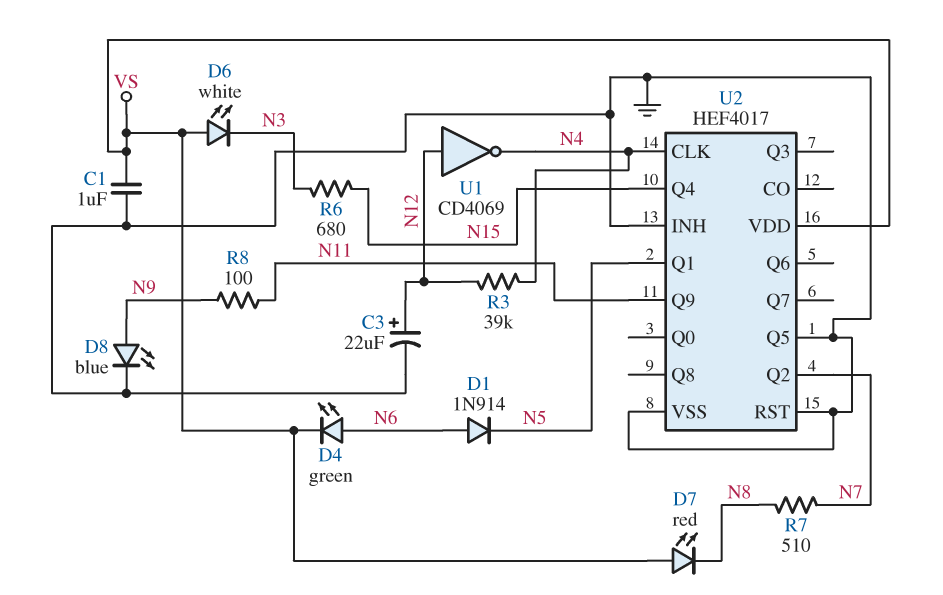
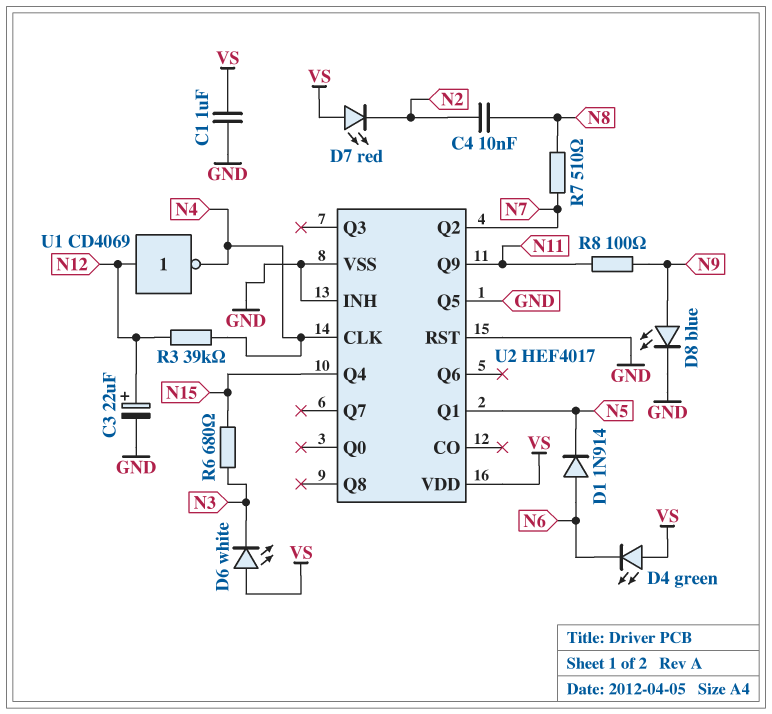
C4: none -> 10nF (N2, N8)
D4: LED green (A N6, K VS) -> LED green (A VS, K N6)
D7: LED red (A VS, K N8) -> LED red (A VS, K N2)

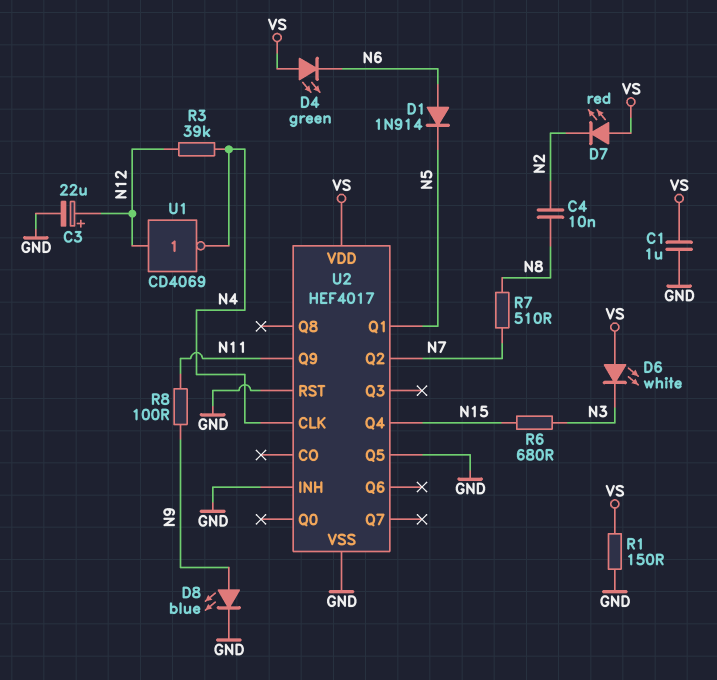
R1: none -> 150 (GND, VS)

